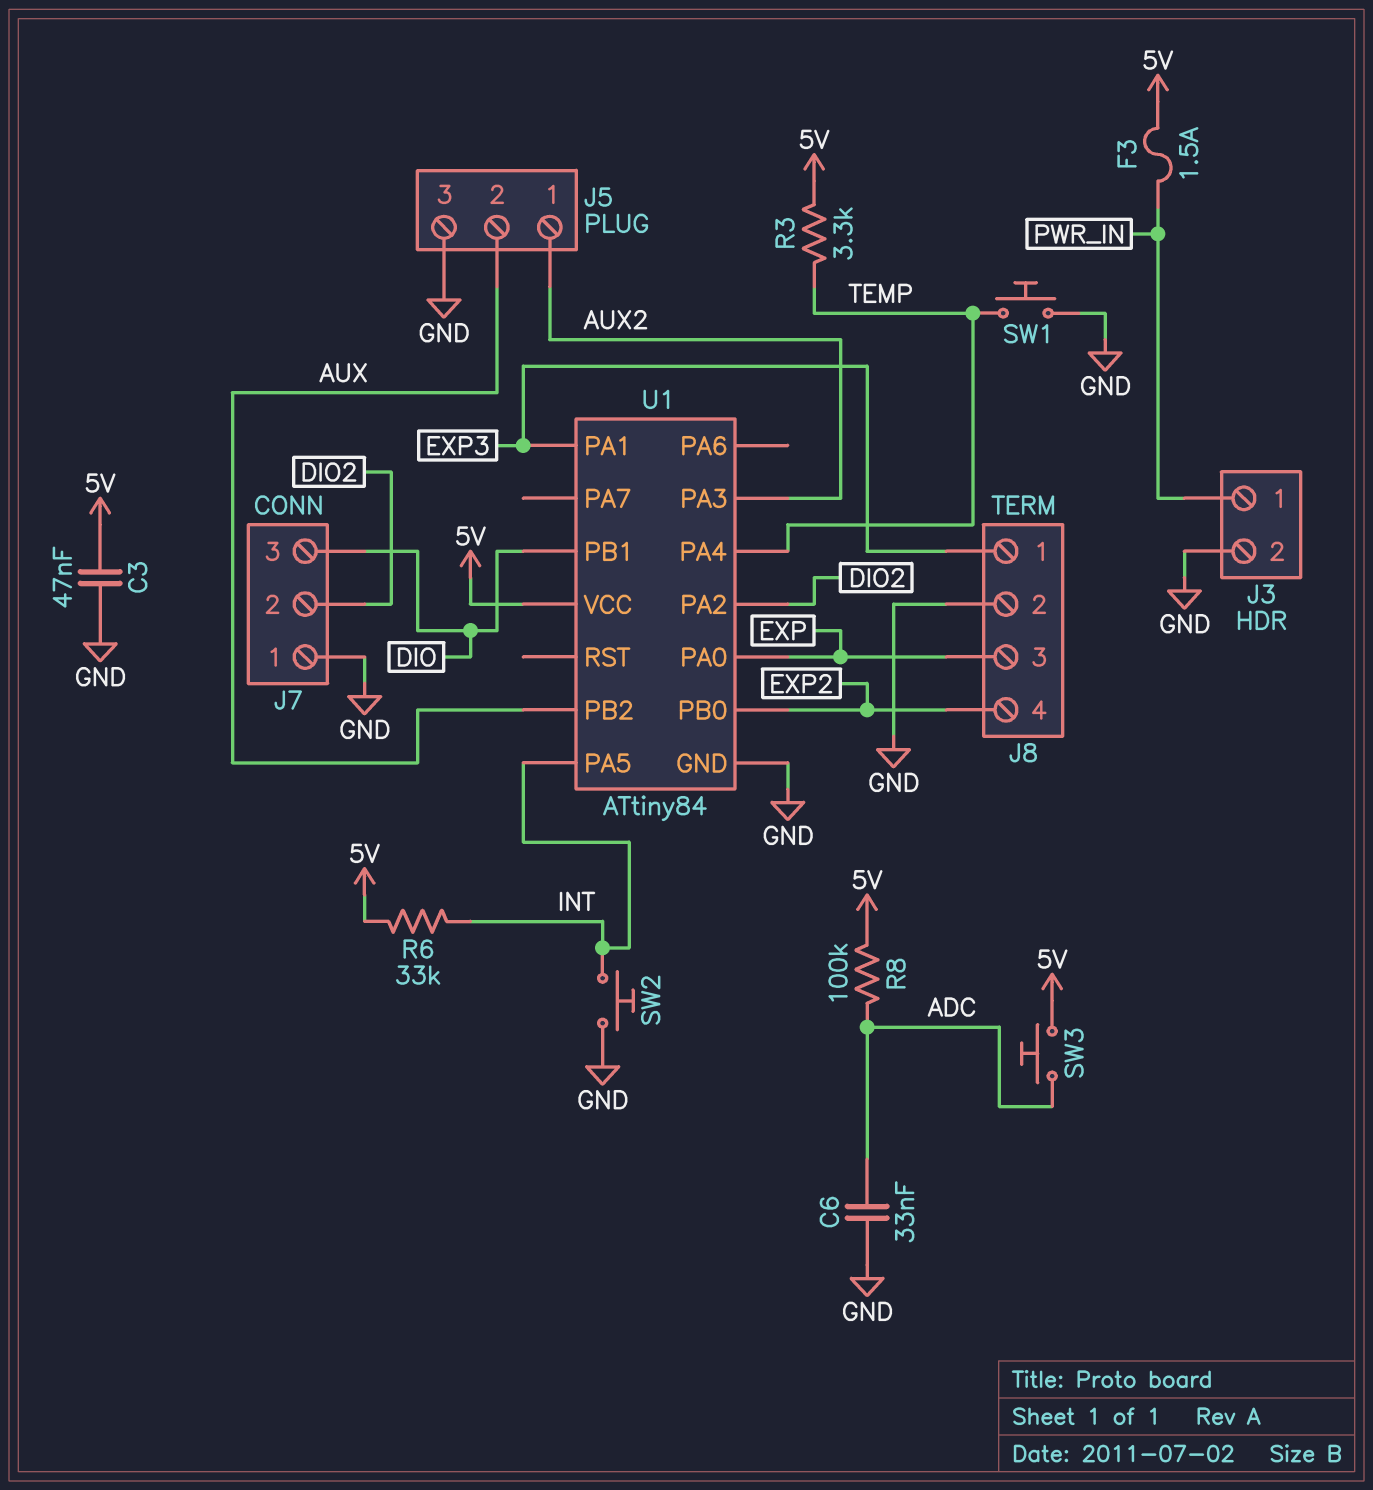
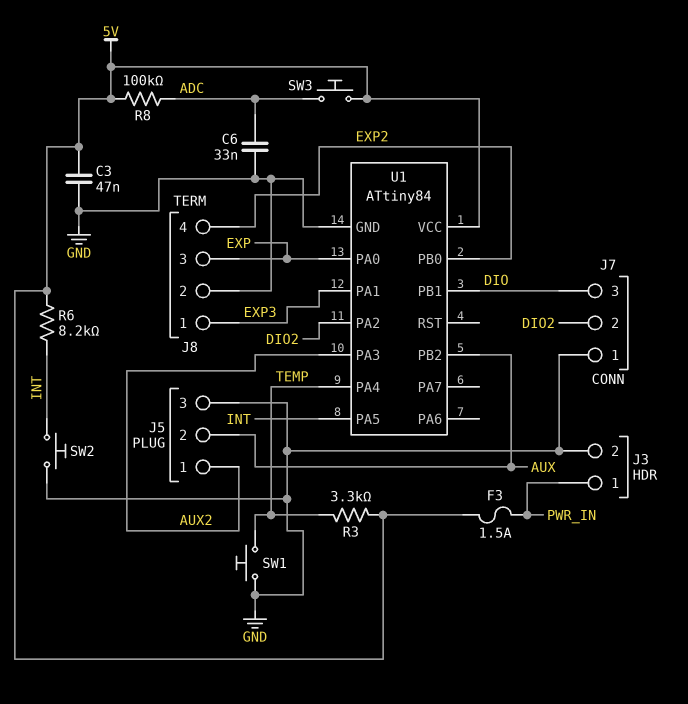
R6: 33k (5V, INT) -> 8.2k (5V, INT)

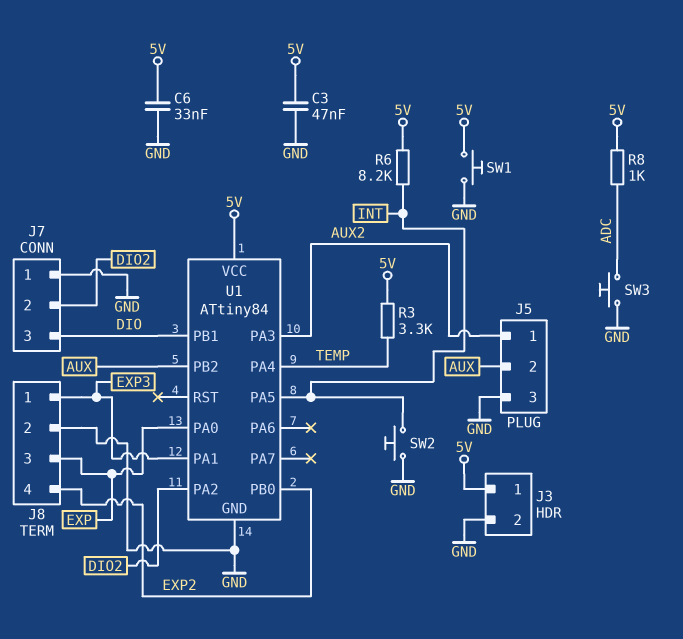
C6: 33nF (ADC, GND) -> 33nF (5V, GND)
F3: 1.5A (5V, PWR_IN) -> none
J3 pin 1: PWR_IN -> 5V
R8: 100k (5V, ADC) -> 1k (5V, ADC)
SW1: button (GND, TEMP) -> button (5V, GND)
SW3: button (5V, ADC) -> button (ADC, GND)

